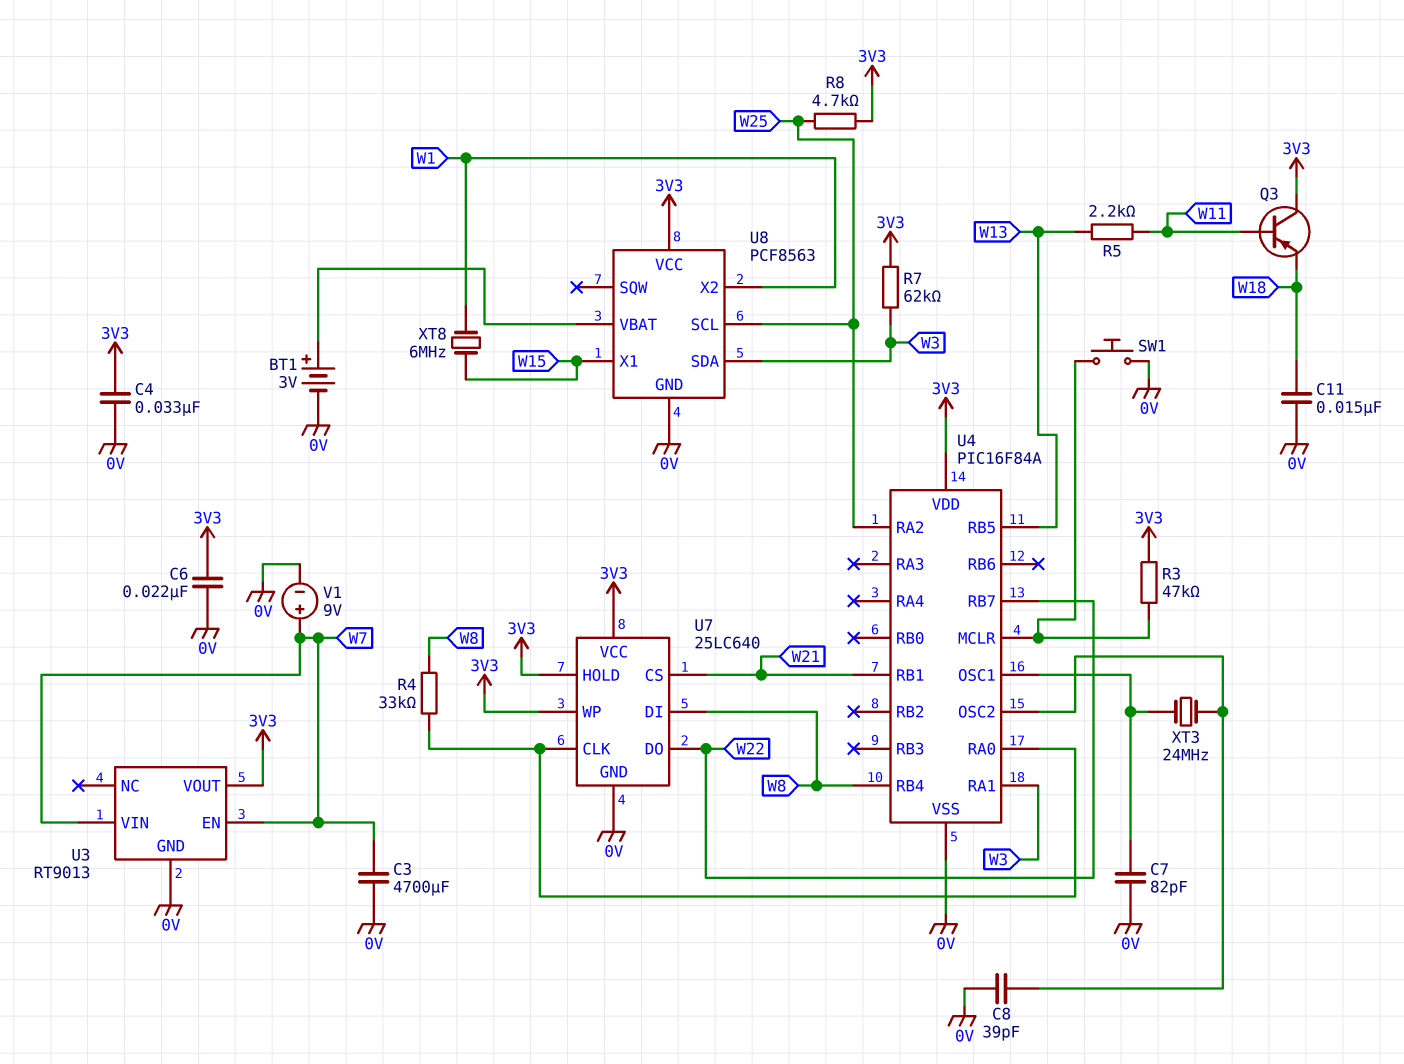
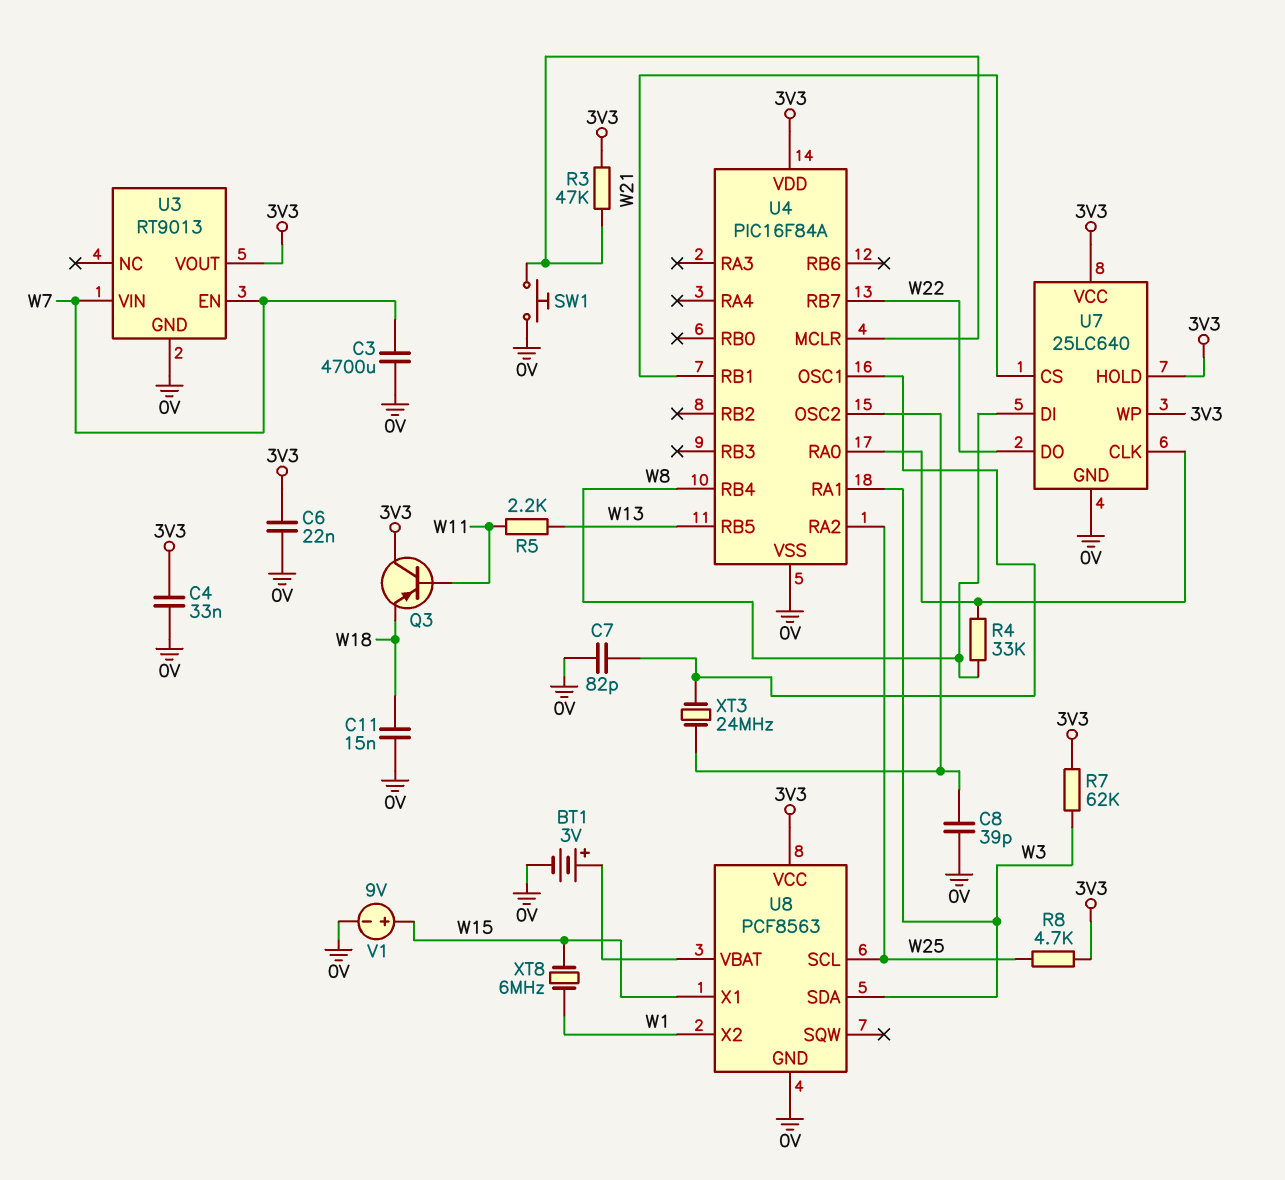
V1: 9V (plus W7, minus 0V) -> 9V (plus W15, minus 0V)

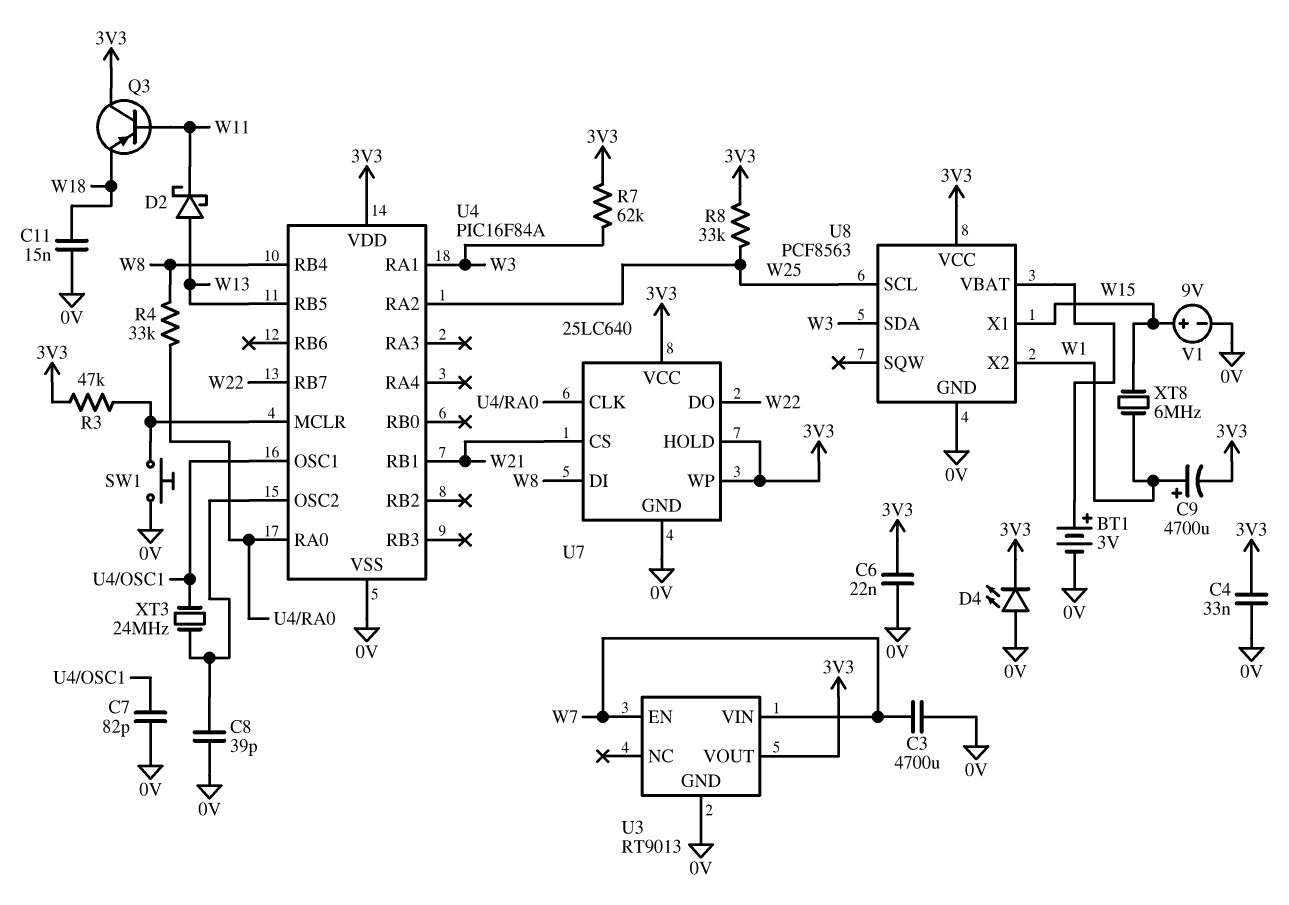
C9: none -> 4700uF (plus W1, minus 3V3)
D2: none -> schottky (A W13, K W11)
D4: none -> LED (A 0V, K 3V3)
R5: 2.2k (W11, W13) -> none
R8: 4.7k (3V3, W25) -> 33k (3V3, W25)

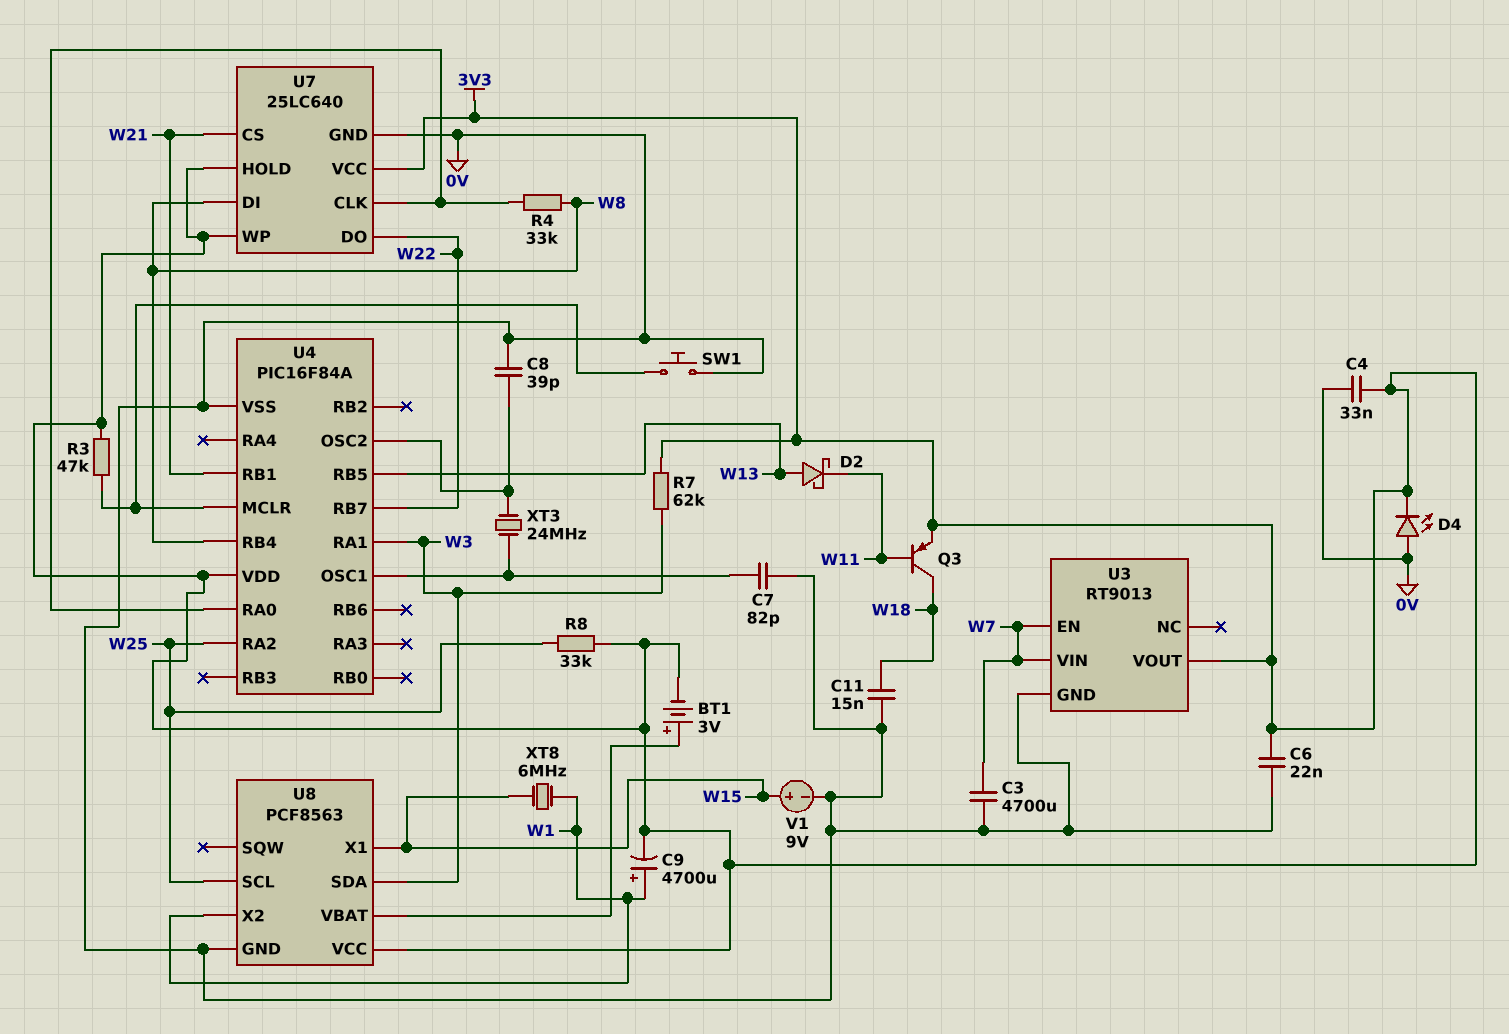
BT1: 3V (plus U8/VBAT, minus 0V) -> 3V (plus U8/VBAT, minus 3V3)
Q3: PNP (B W11, C 3V3, E W18) -> PNP (B W11, C W18, E 3V3)

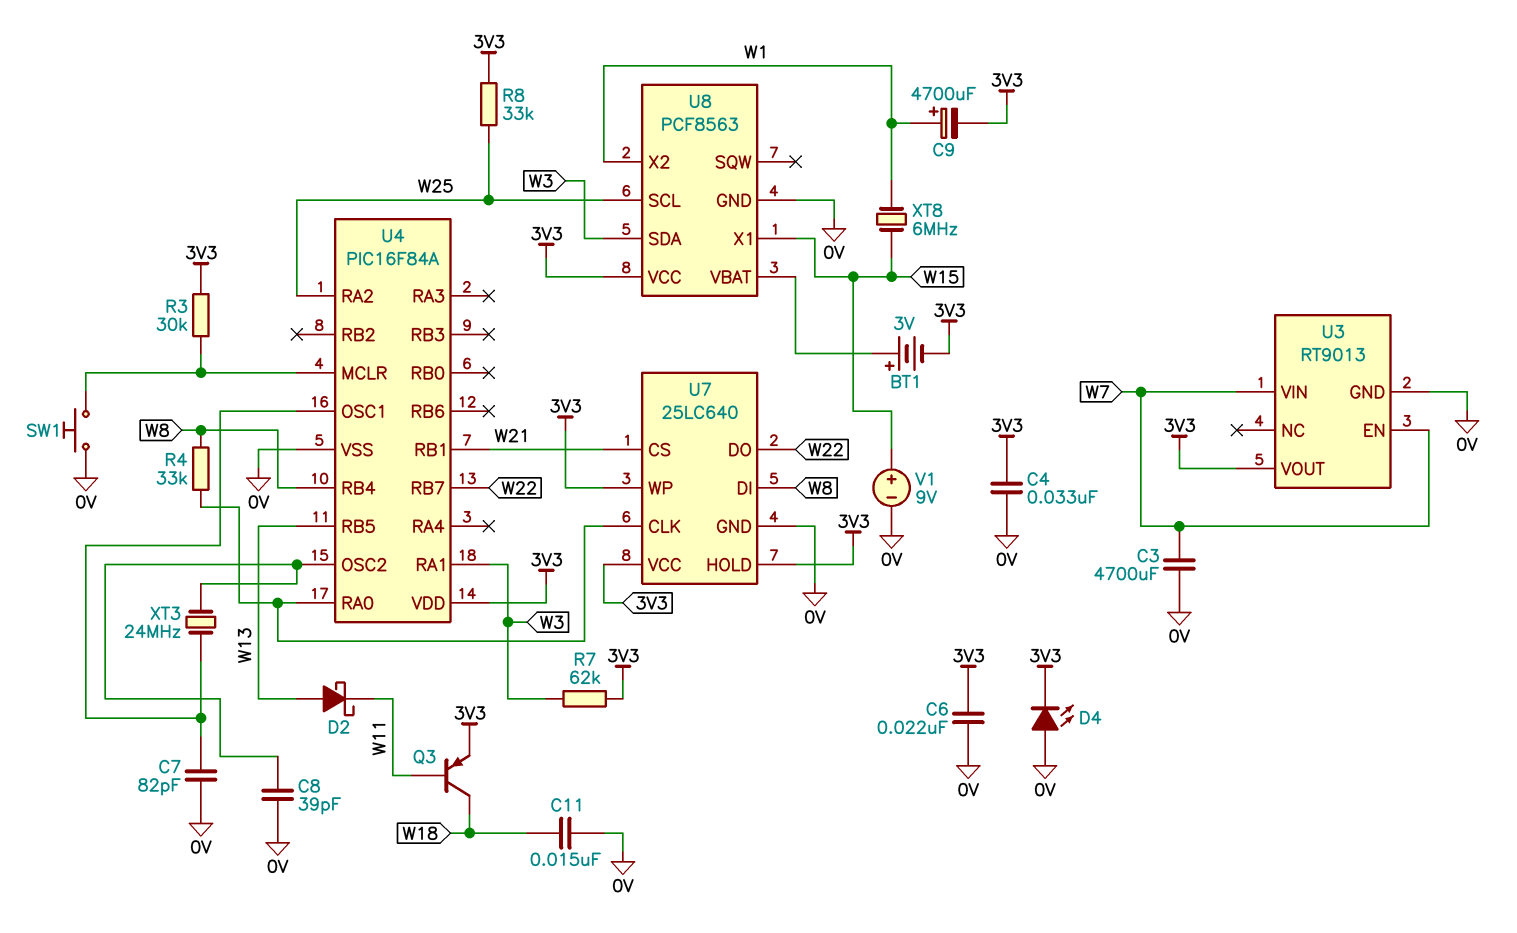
R3: 47k (3V3, U4/MCLR) -> 30k (3V3, U4/MCLR)

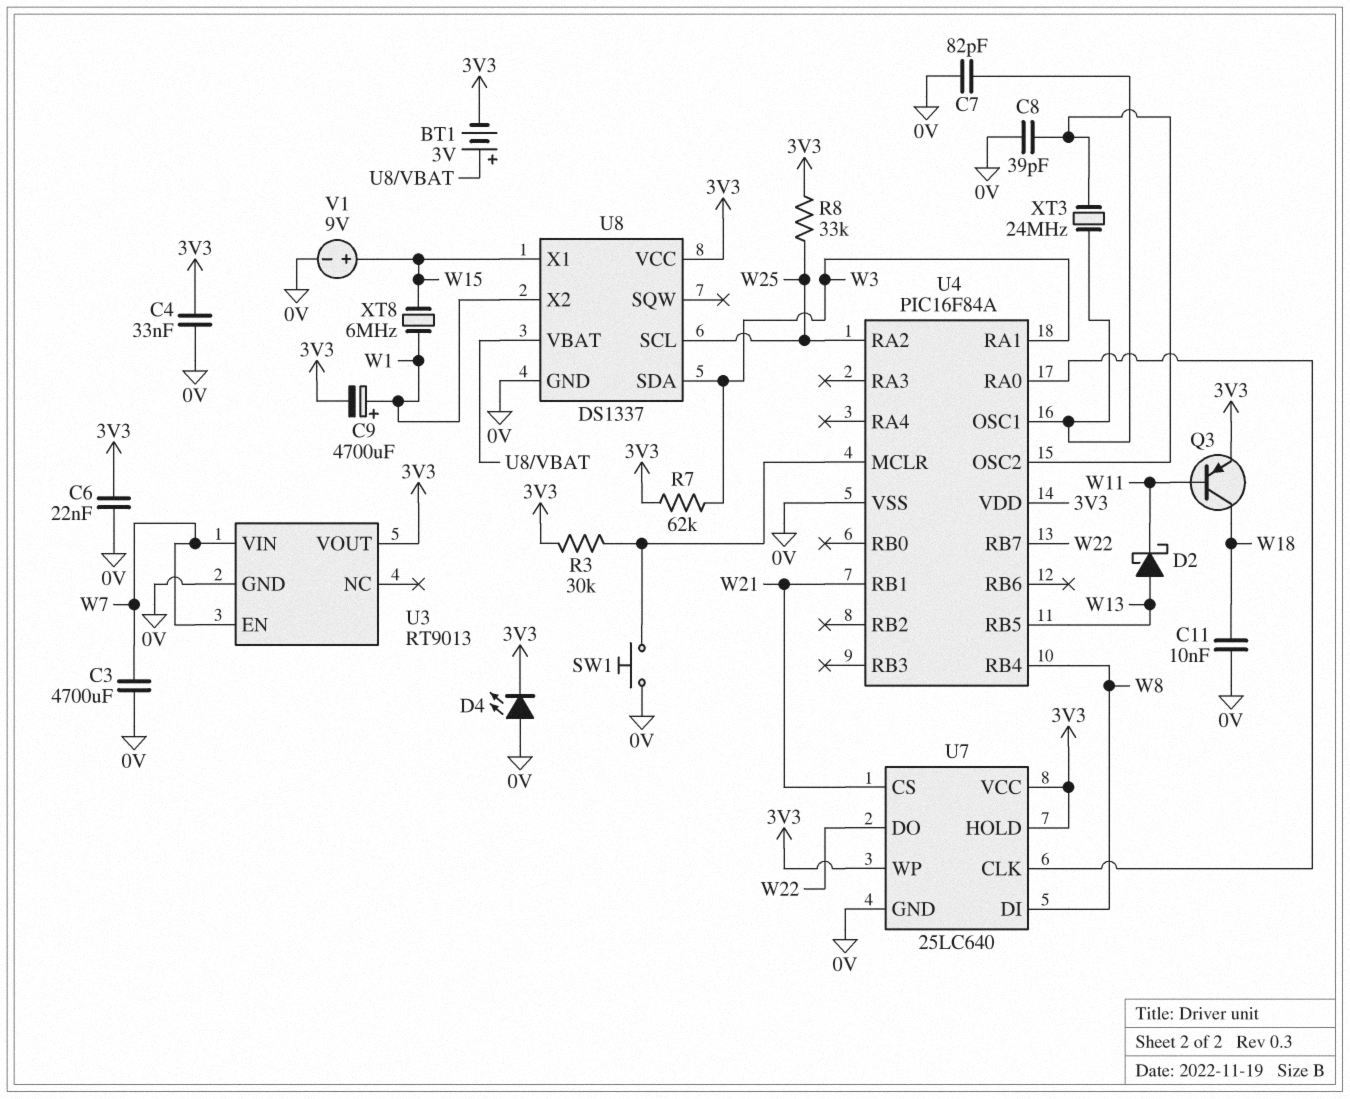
C11: 15nF (0V, W18) -> 10nF (0V, W18)
R4: 33k (U4/RA0, W8) -> none
U8: PCF8563 -> DS1337

